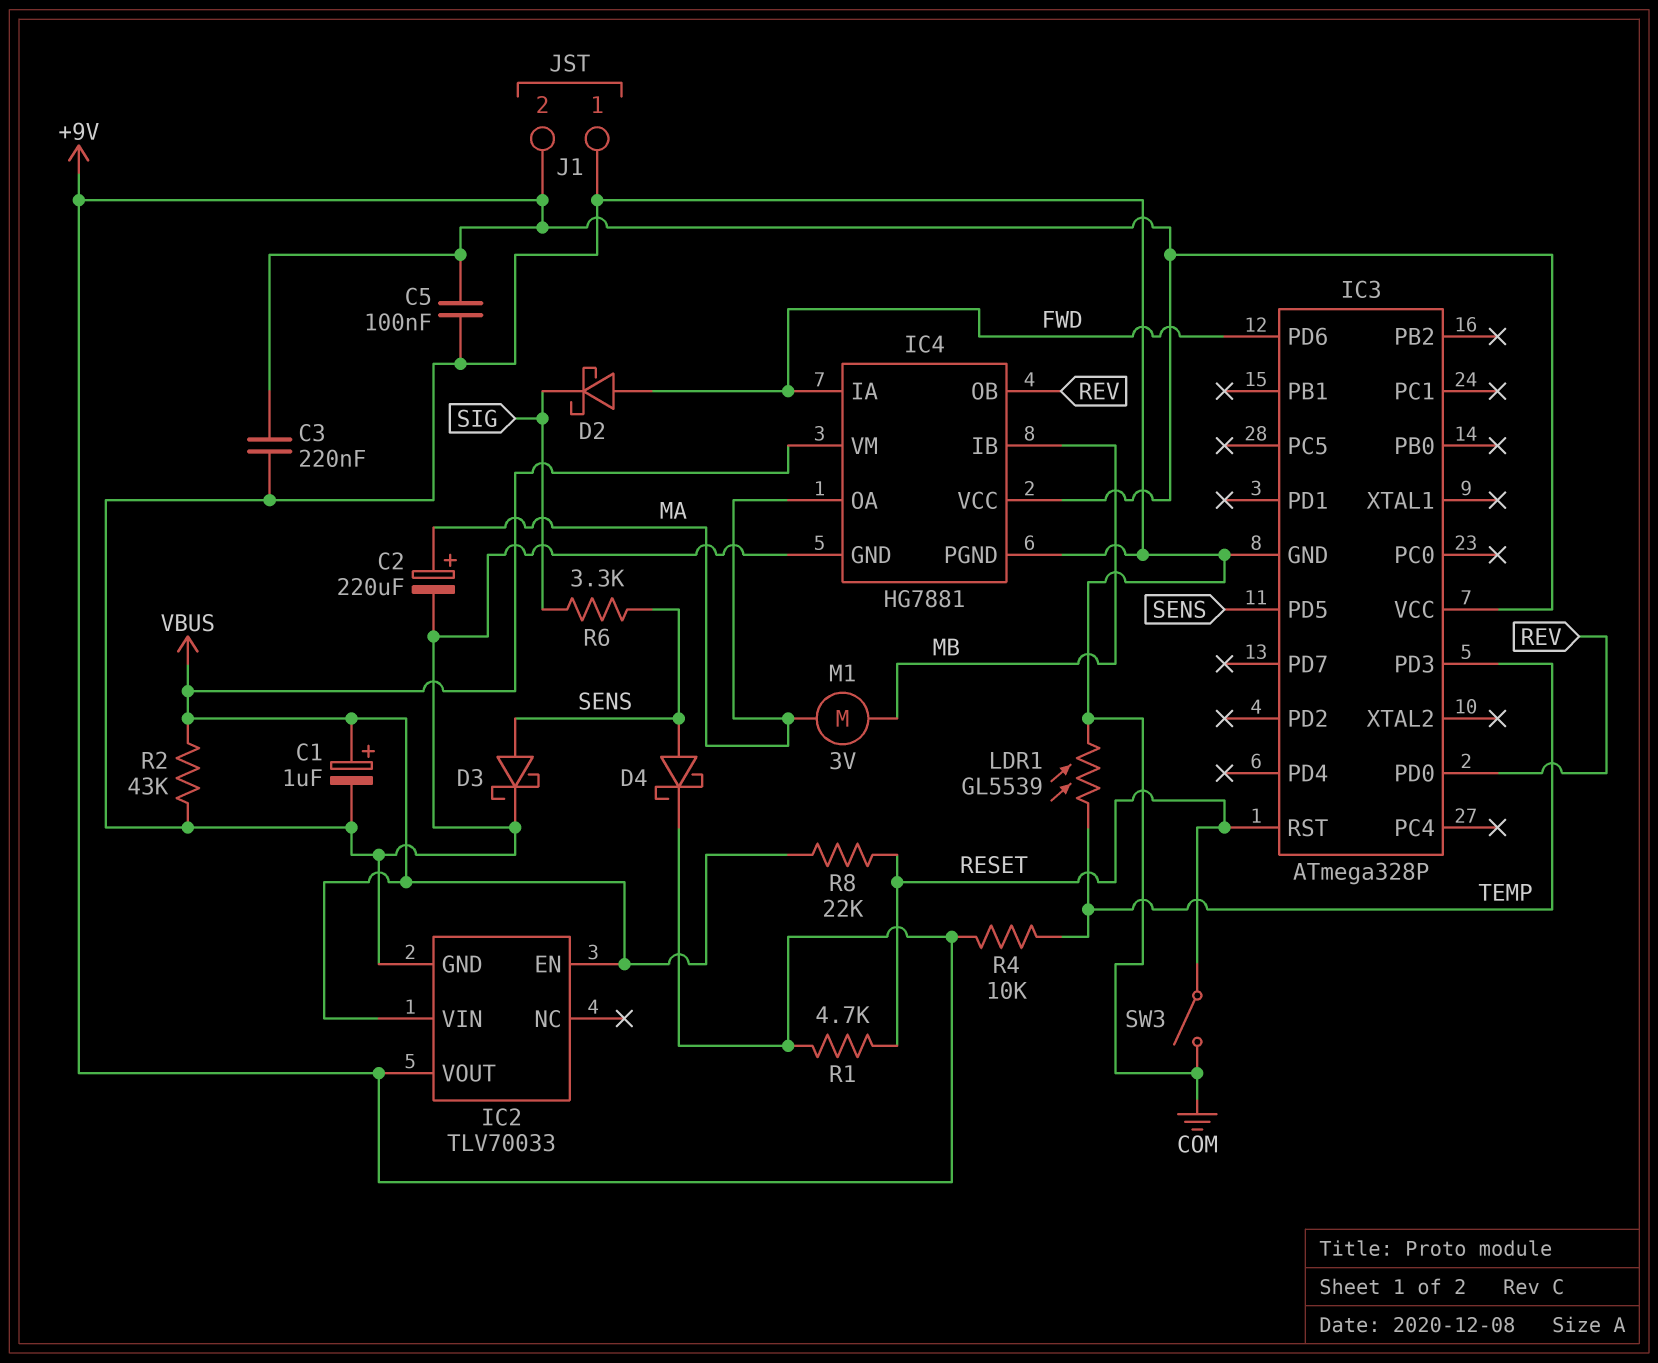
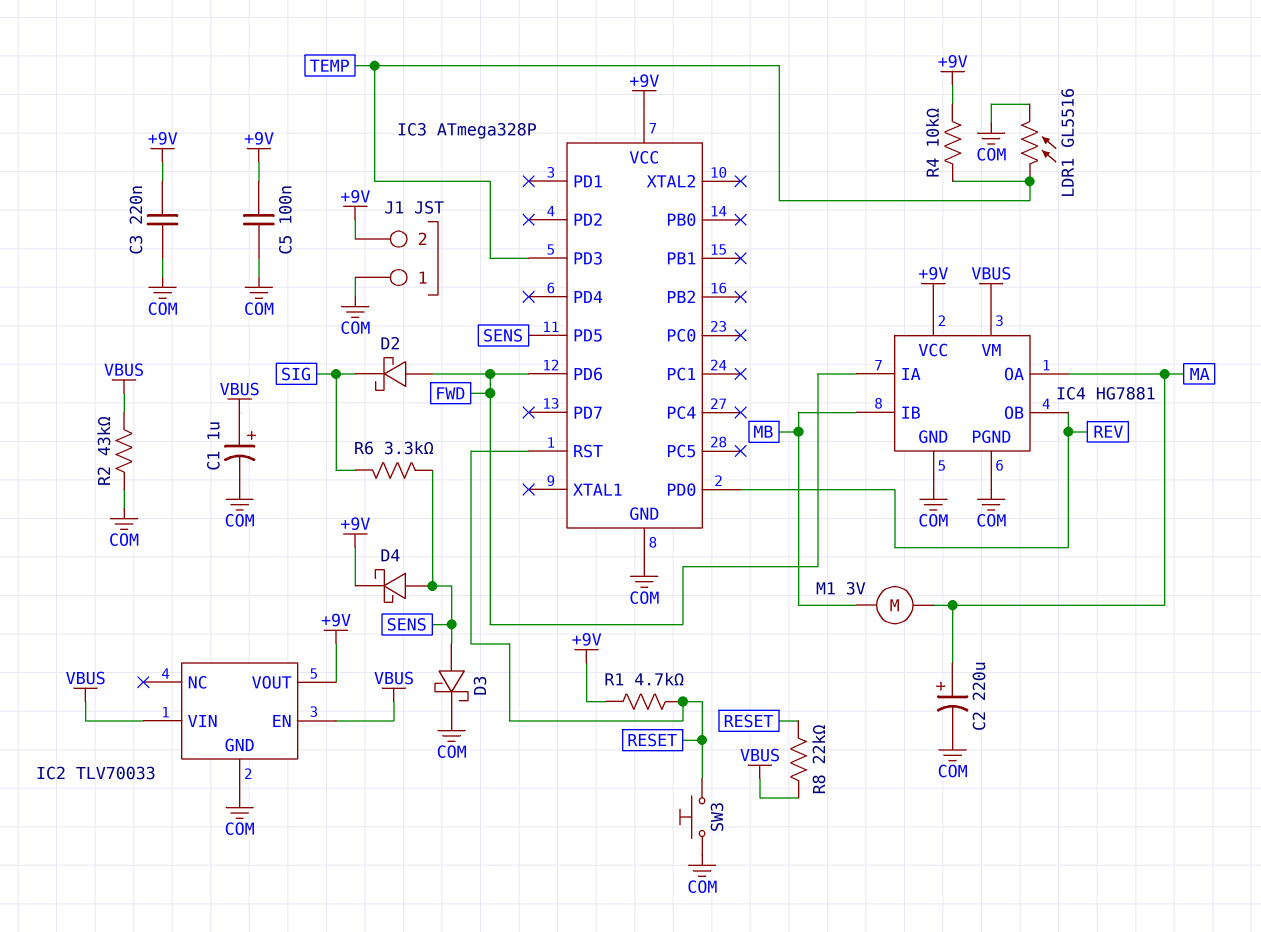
LDR1: GL5539 (COM, TEMP) -> GL5516 (COM, TEMP)
SW3: switch (COM, RESET) -> button (COM, RESET)

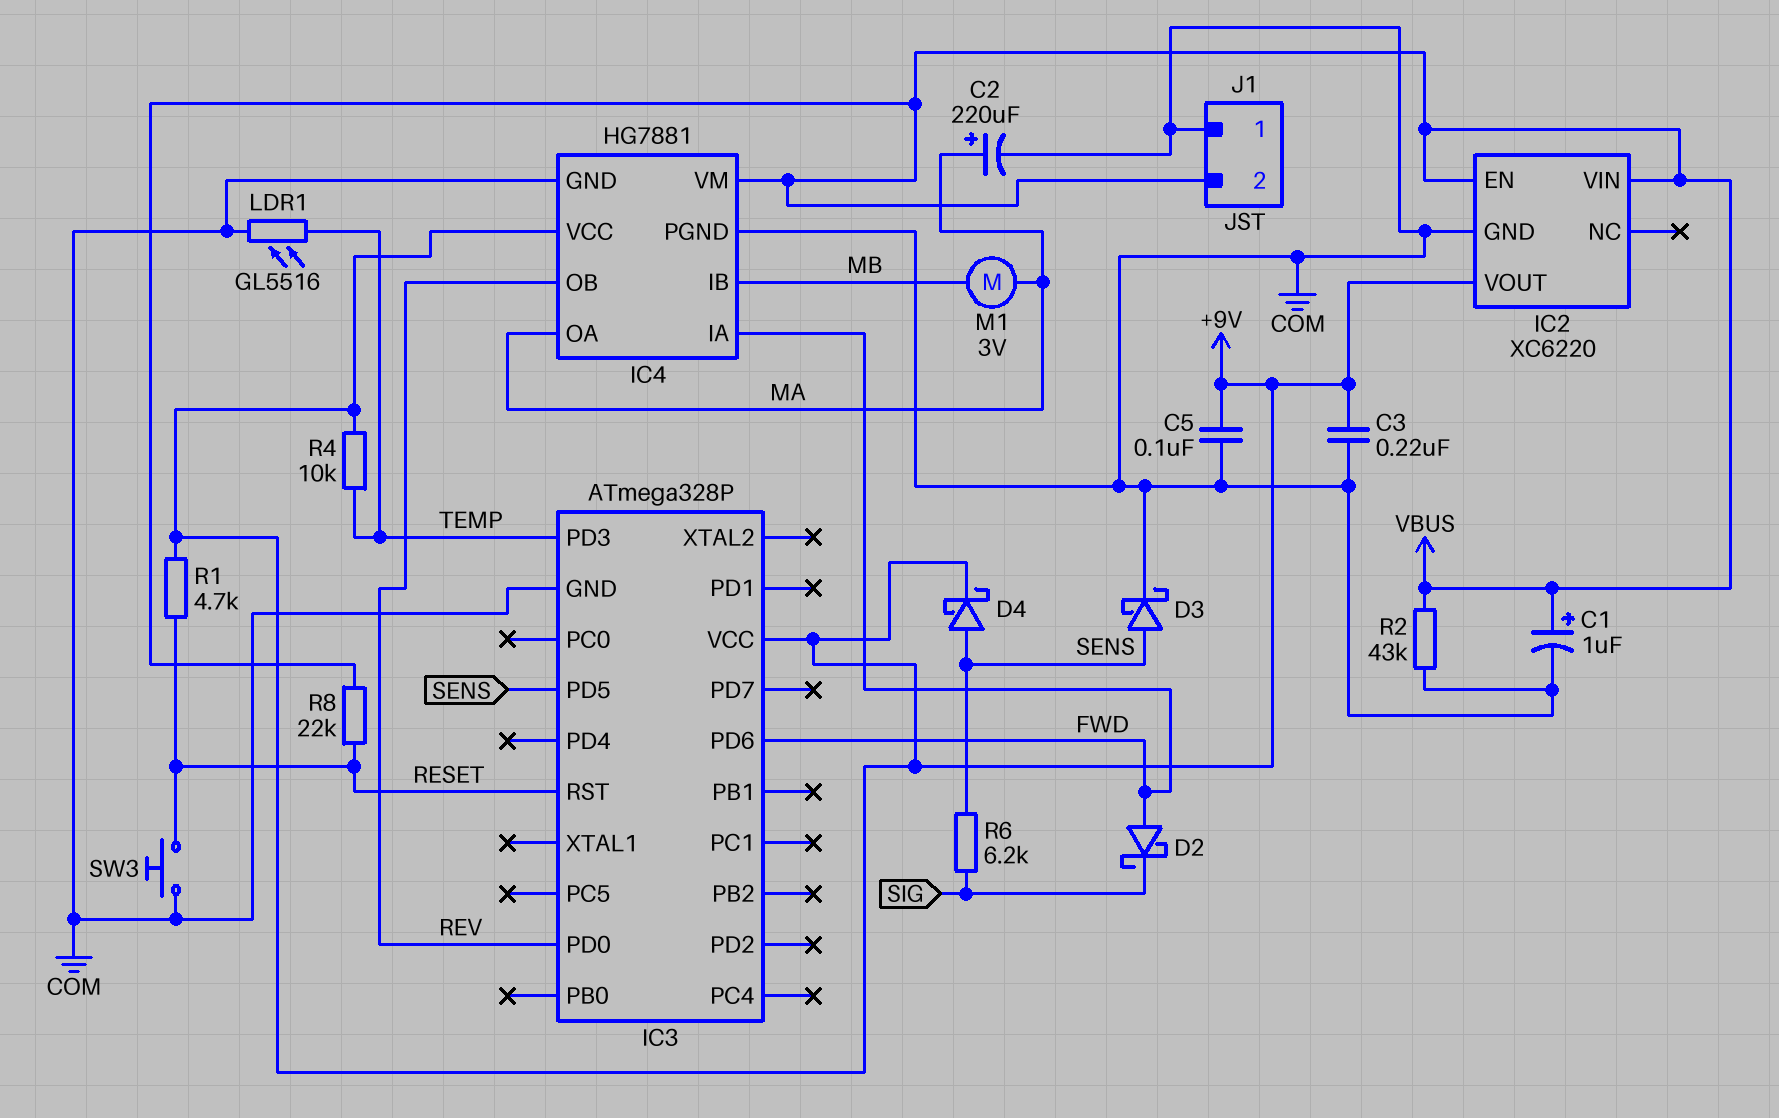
IC2: TLV70033 -> XC6220
J1 pin 2: +9V -> VBUS
R6: 3.3k (SENS, SIG) -> 6.2k (SENS, SIG)

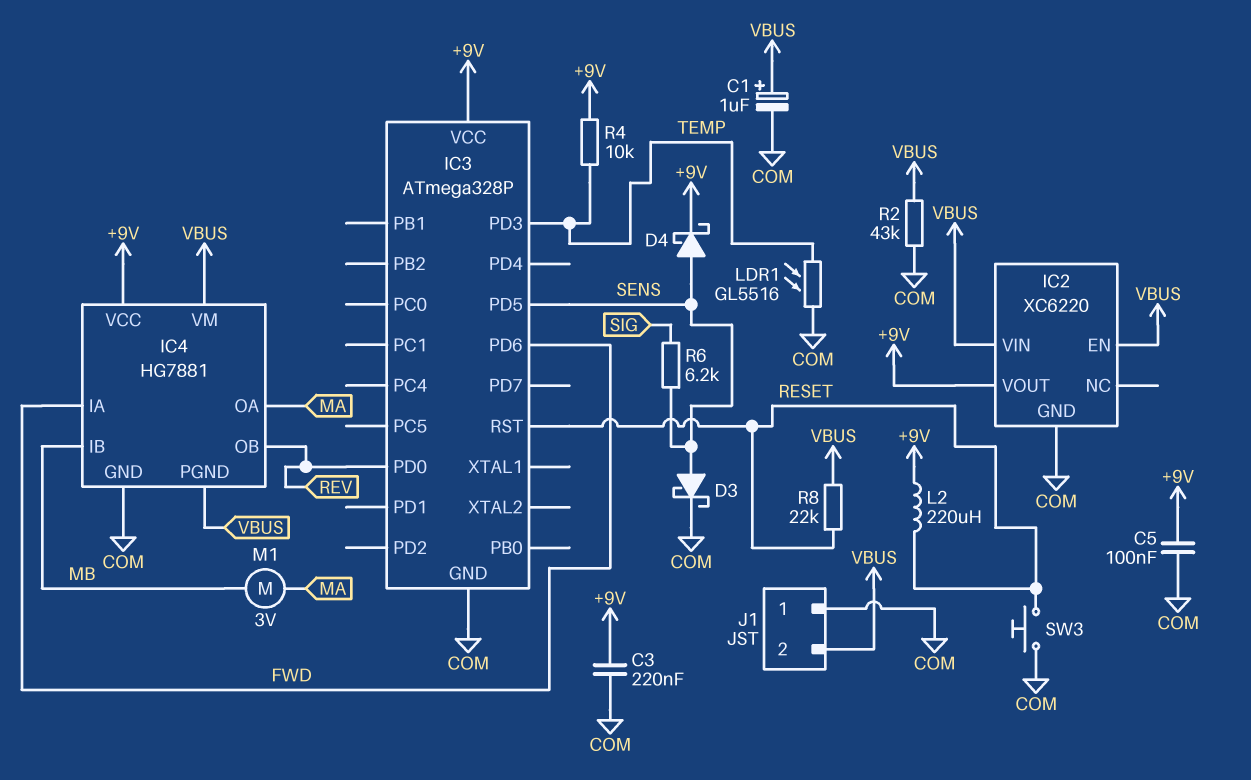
C2: 220uF (plus MA, minus COM) -> none
D2: schottky (A FWD, K SIG) -> none
IC4 pin PGND: COM -> VBUS
L2: none -> 220uH (+9V, RESET)
R1: 4.7k (+9V, RESET) -> none

